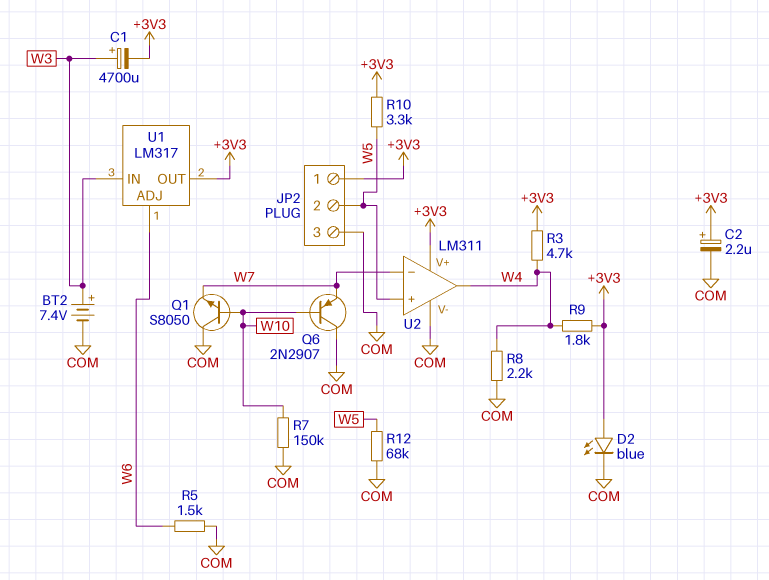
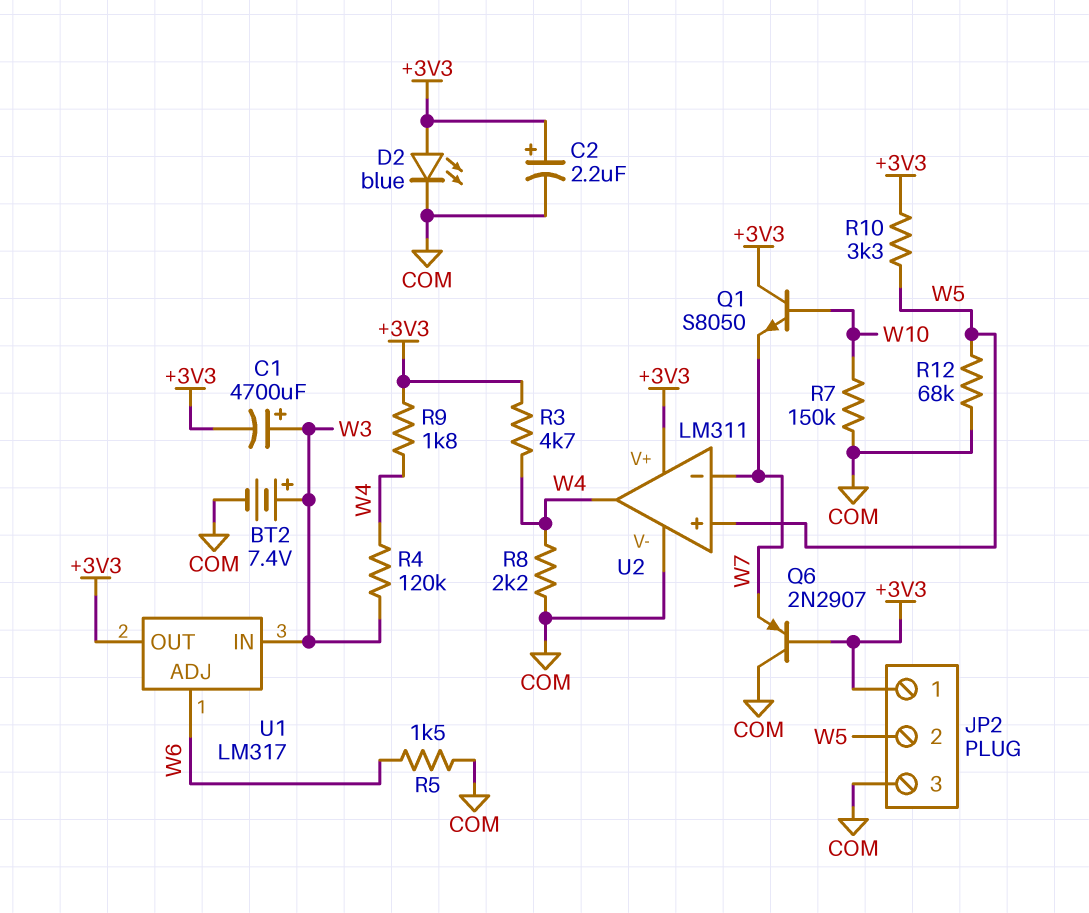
Q1: NPN S8050 (B W10, C COM, E W7) -> NPN S8050 (B W10, C +3V3, E W7)
Q6: PNP 2N2907 (B W10, C COM, E W7) -> PNP 2N2907 (B +3V3, C COM, E W7)
R4: none -> 120k (W3, W4)

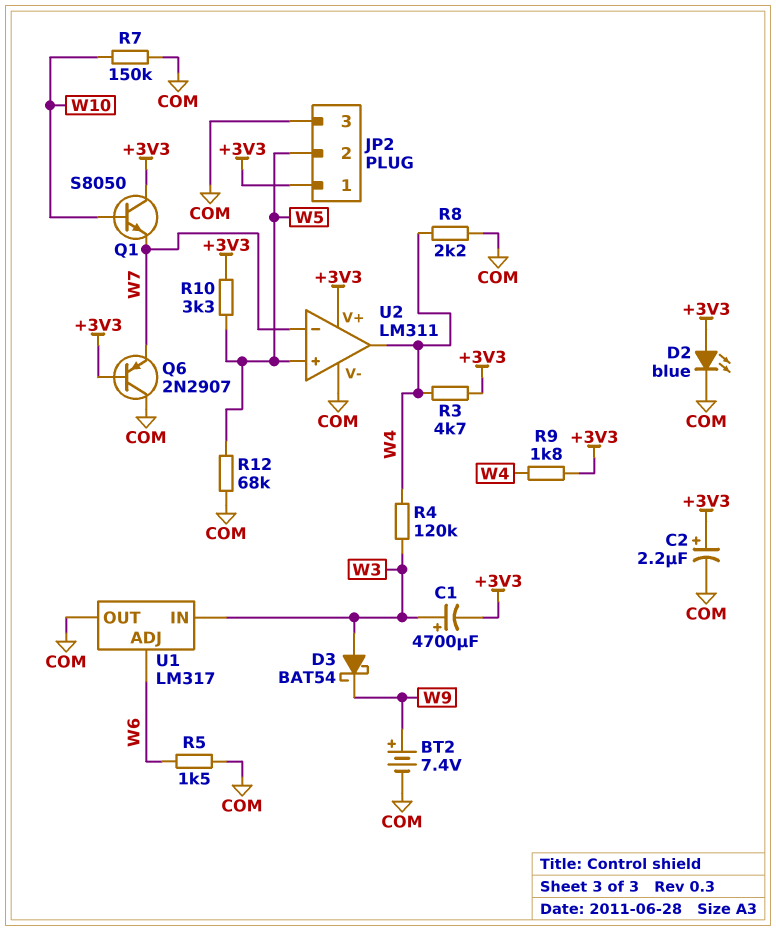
BT2: 7.4V (plus W3, minus COM) -> 7.4V (plus W9, minus COM)
D3: none -> schottky BAT54 (A W3, K W9)
U1 pin OUT: +3V3 -> COM

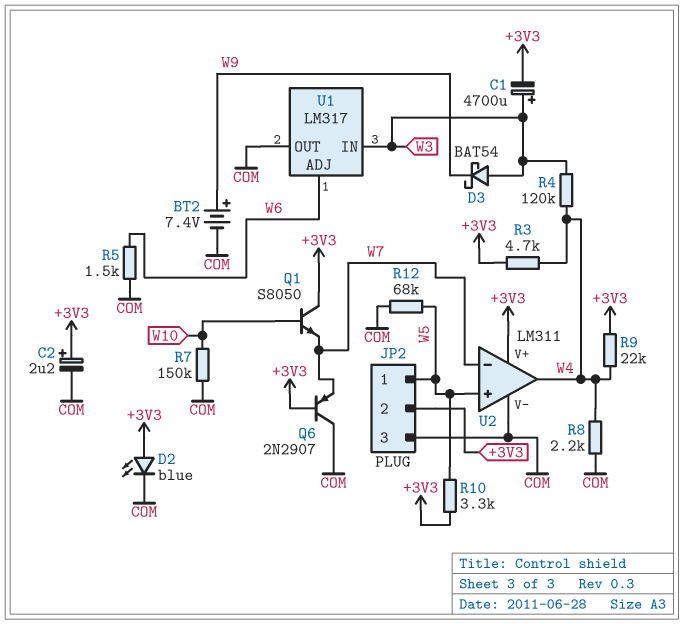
JP2 pin 1: +3V3 -> W5
JP2 pin 2: W5 -> +3V3
R9: 1.8k (+3V3, W4) -> 22k (+3V3, W4)

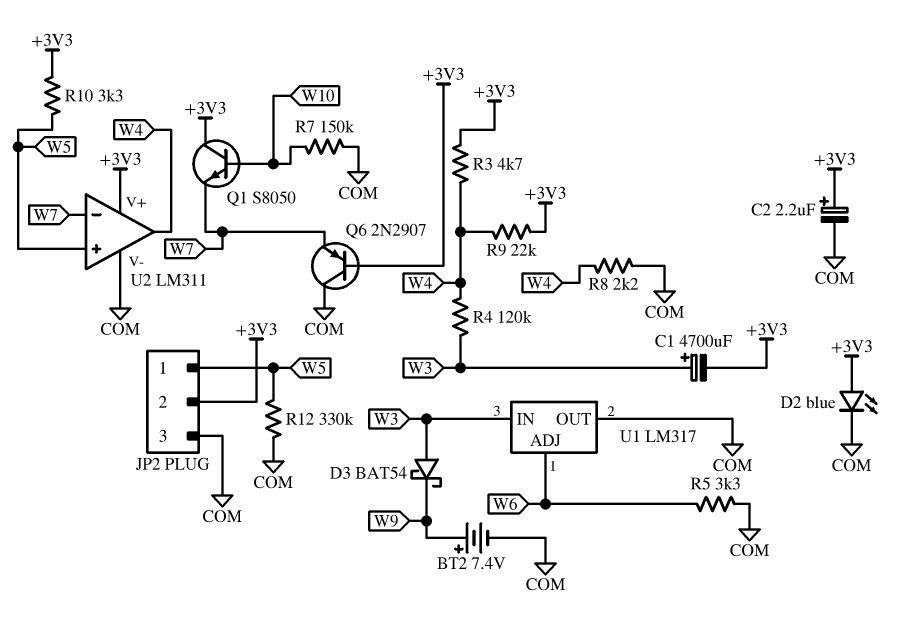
R5: 1.5k (COM, W6) -> 3.3k (COM, W6)
R12: 68k (COM, W5) -> 330k (COM, W5)

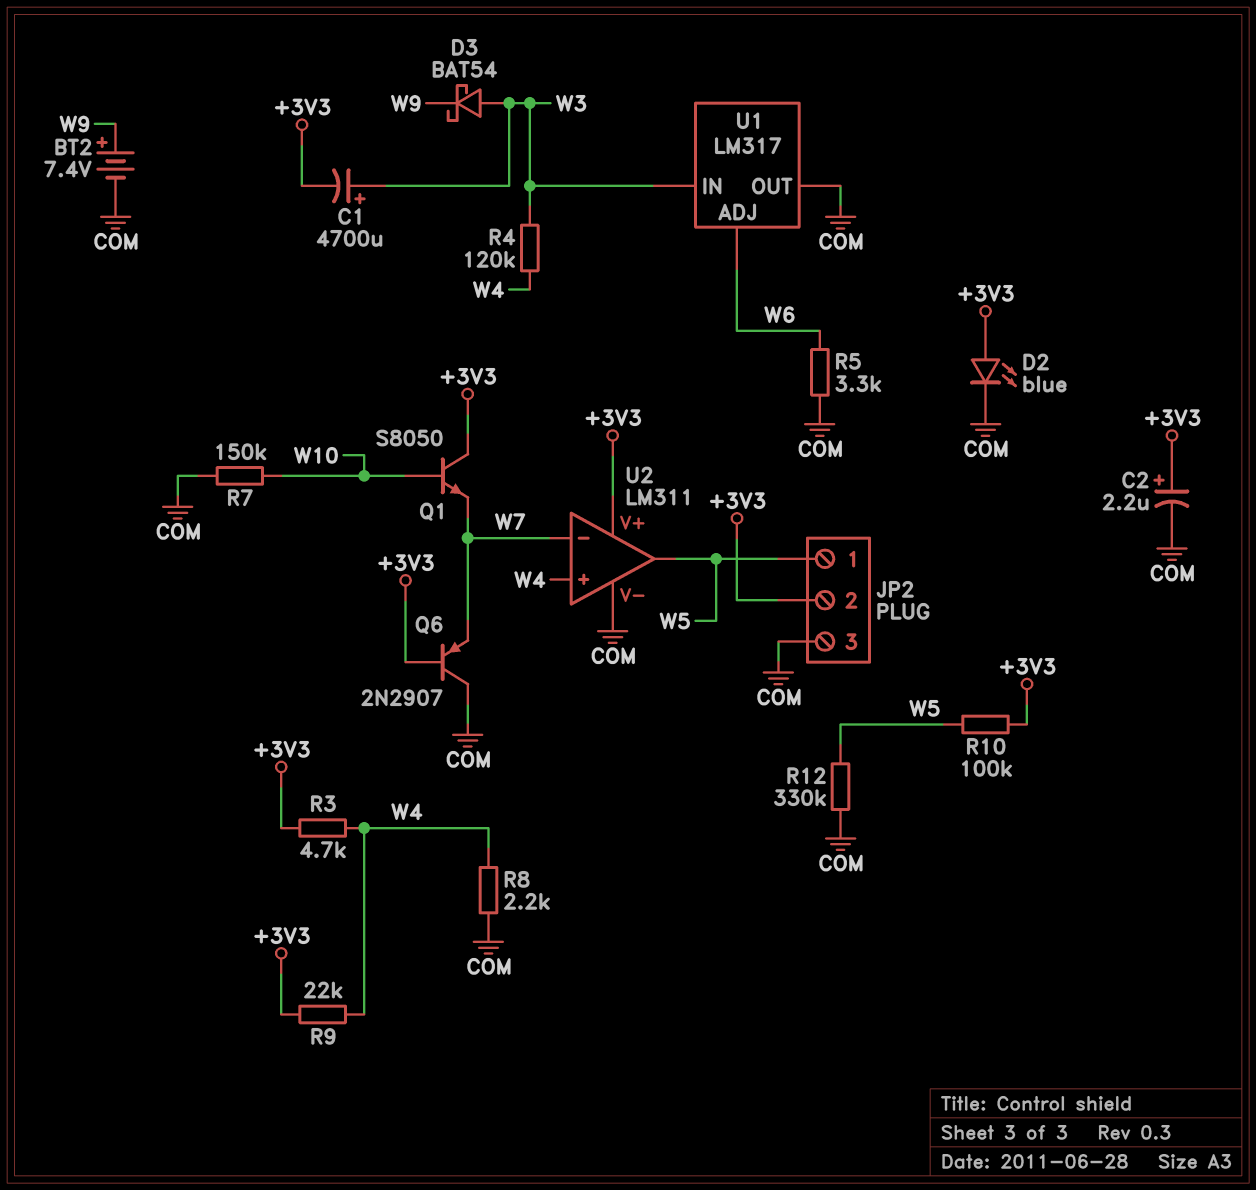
R10: 3.3k (+3V3, W5) -> 100k (+3V3, W5)
U2 pin in+: W5 -> W4
U2 pin out: W4 -> W5

